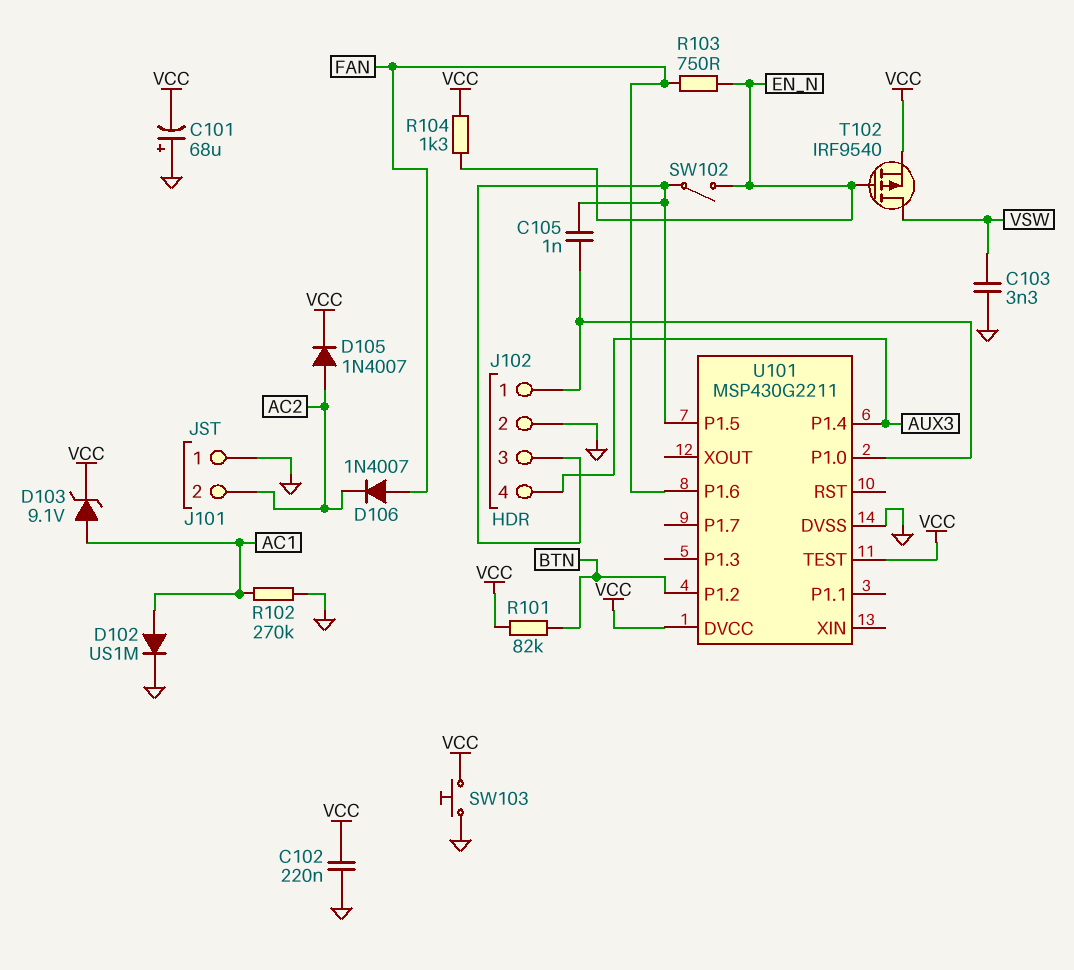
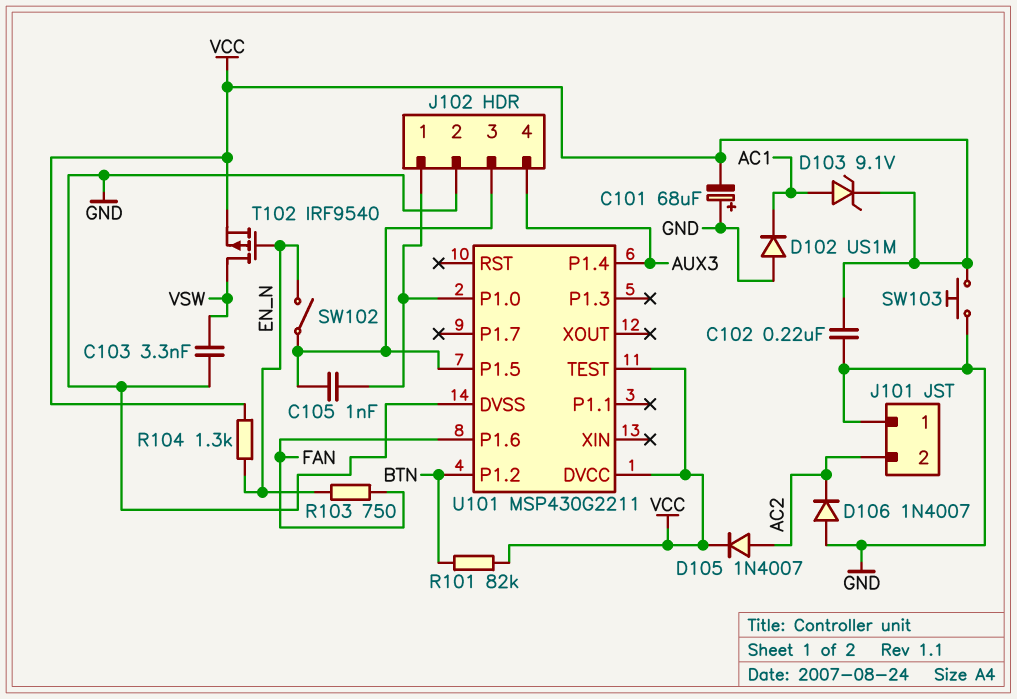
D102: diode US1M (A AC1, K GND) -> diode US1M (A GND, K AC1)
D106: diode 1N4007 (A FAN, K AC2) -> diode 1N4007 (A GND, K AC2)
R102: 270k (AC1, GND) -> none

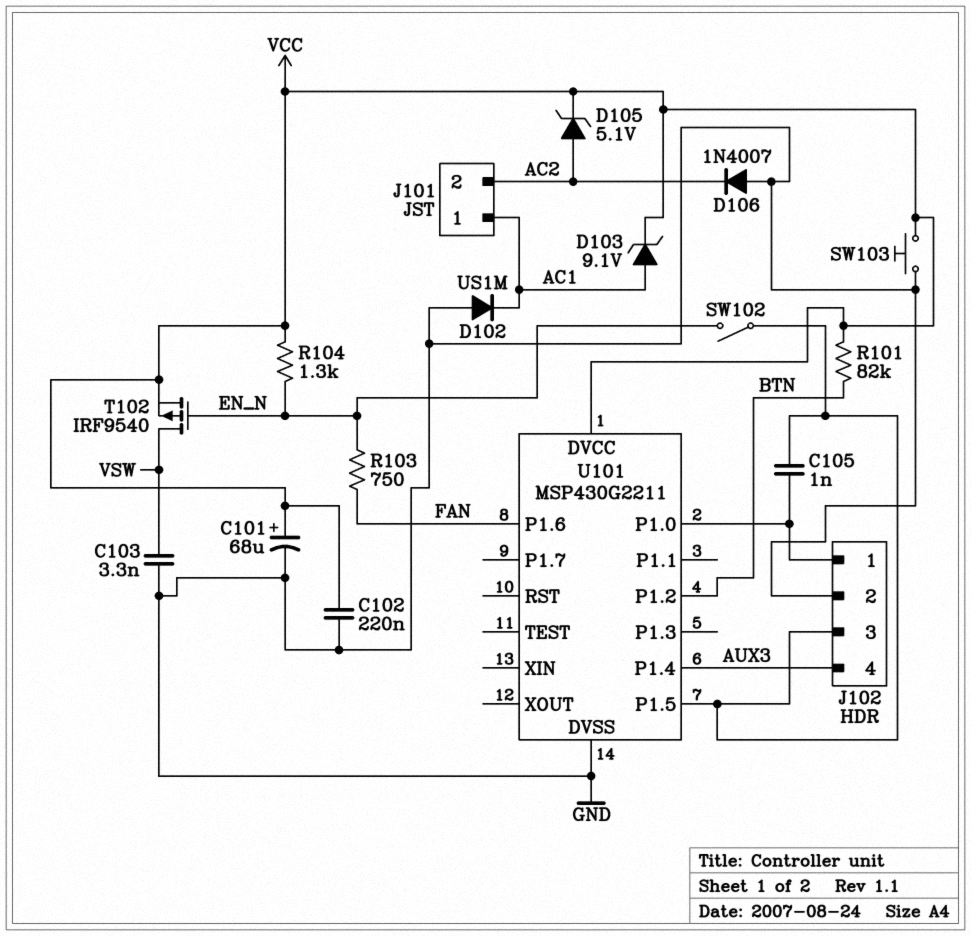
C101: 68uF (plus GND, minus VCC) -> 68uF (plus VCC, minus GND)
D105: diode 1N4007 (A AC2, K VCC) -> zener 5.1V (A AC2, K VCC)
J101 pin 1: GND -> AC1
U101 pin TEST: VCC -> none

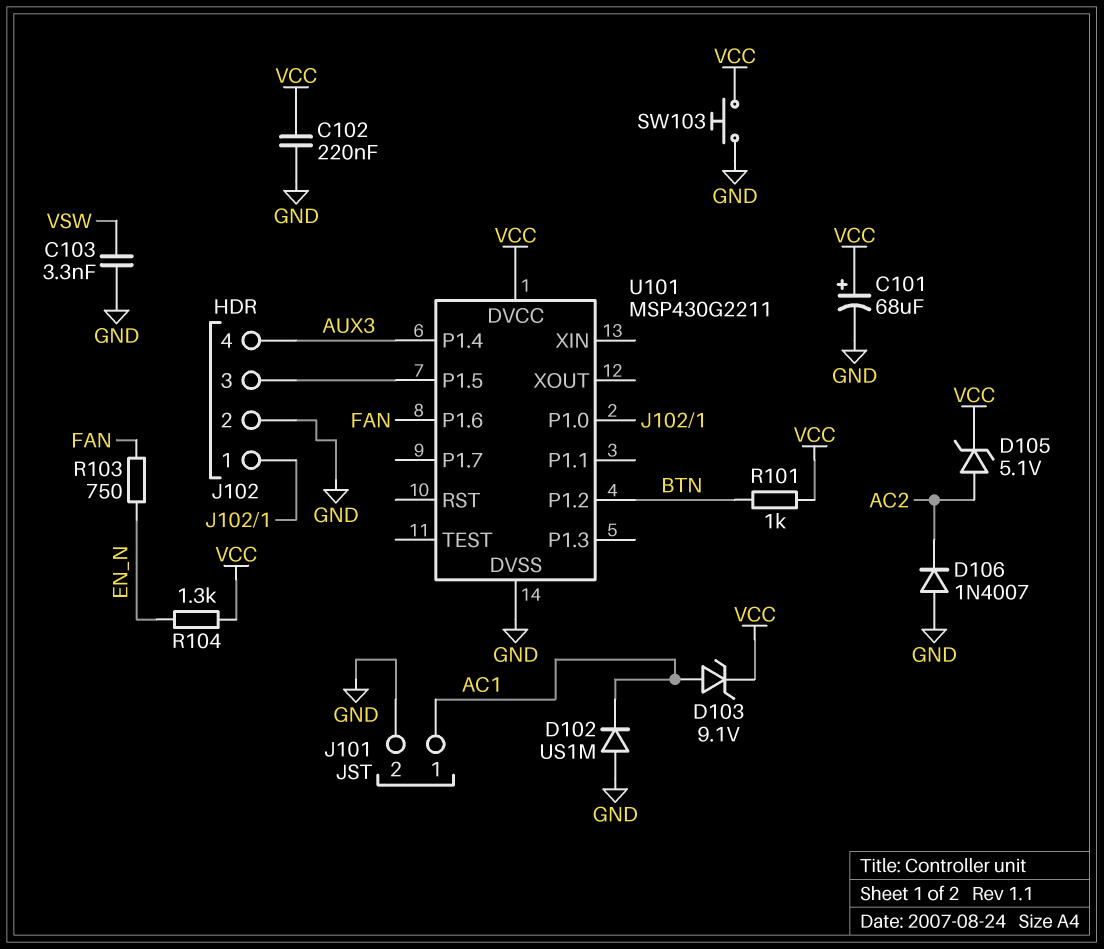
C105: 1nF (J102/1, J102/3) -> none
J101 pin 2: AC2 -> GND
R101: 82k (BTN, VCC) -> 1k (BTN, VCC)
SW102: switch (EN_N, J102/3) -> none
T102: PMOS IRF9540 (G EN_N, D VSW, S VCC) -> none

